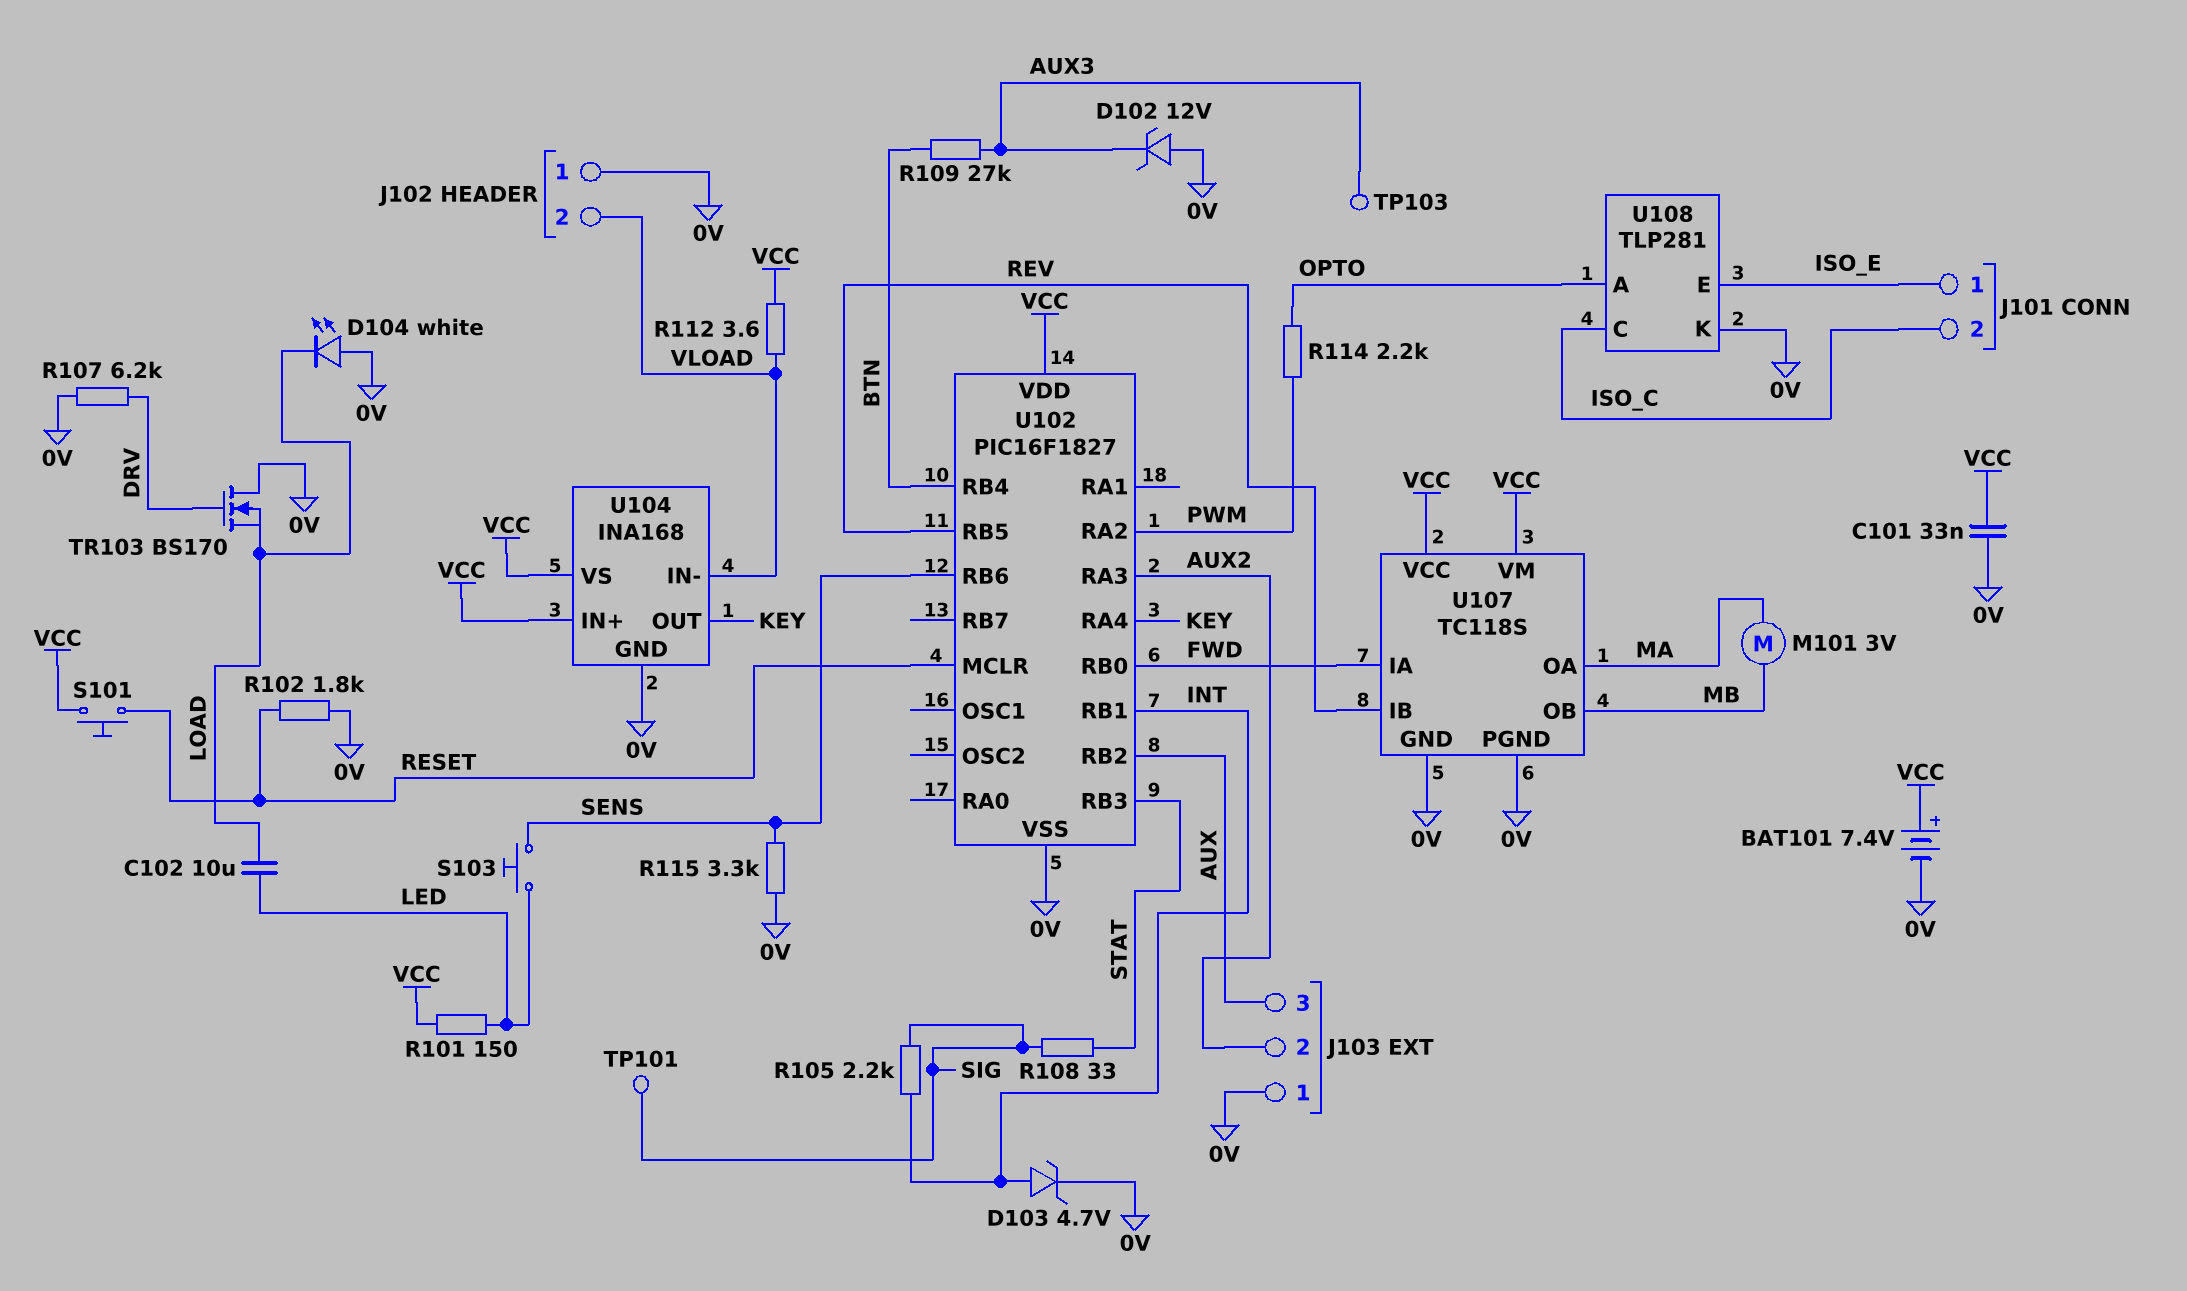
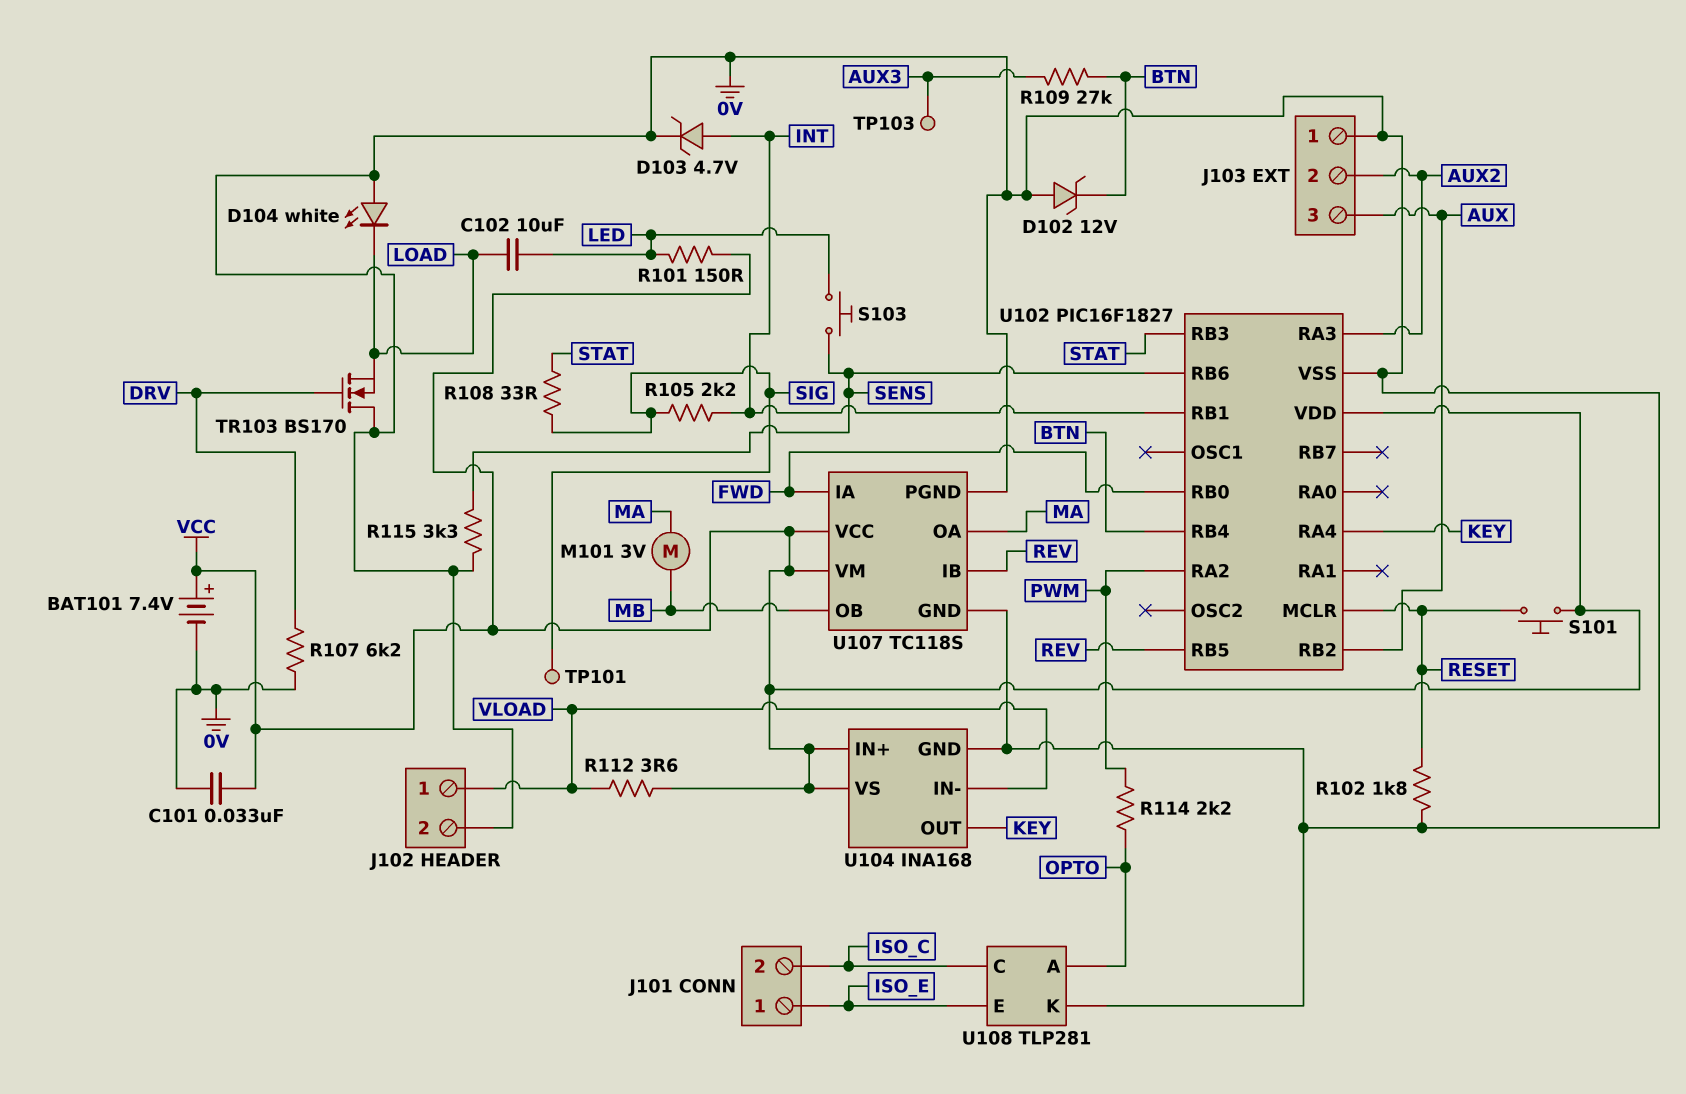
D102: zener 12V (A 0V, K AUX3) -> zener 12V (A 0V, K BTN)
J102 pin 1: 0V -> VLOAD
J102 pin 2: VLOAD -> 0V

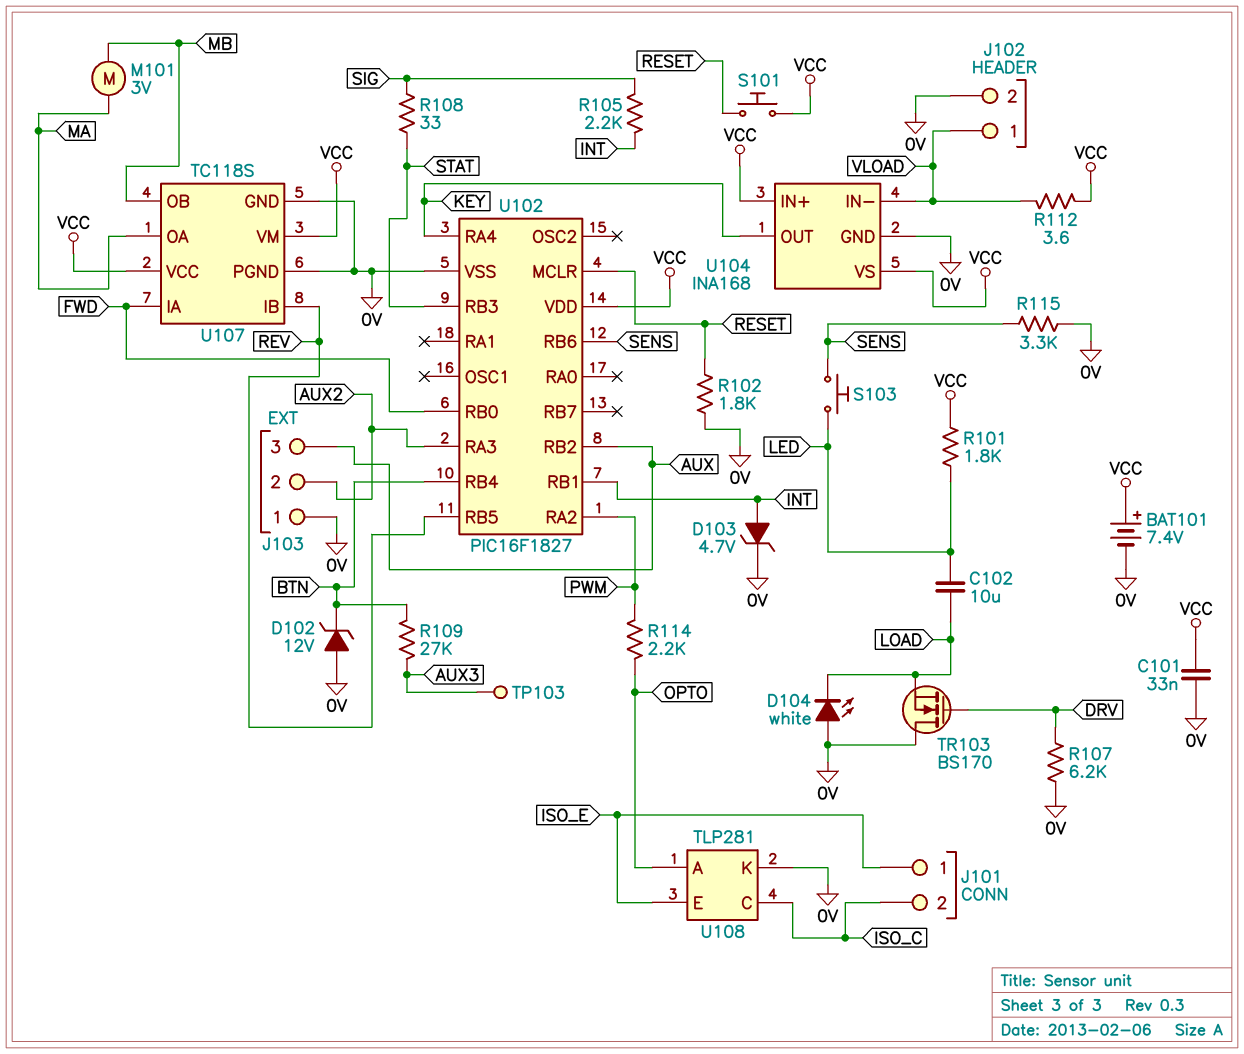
R101: 150 (LED, VCC) -> 1.8k (LED, VCC)
TP101: test point (SIG) -> none

